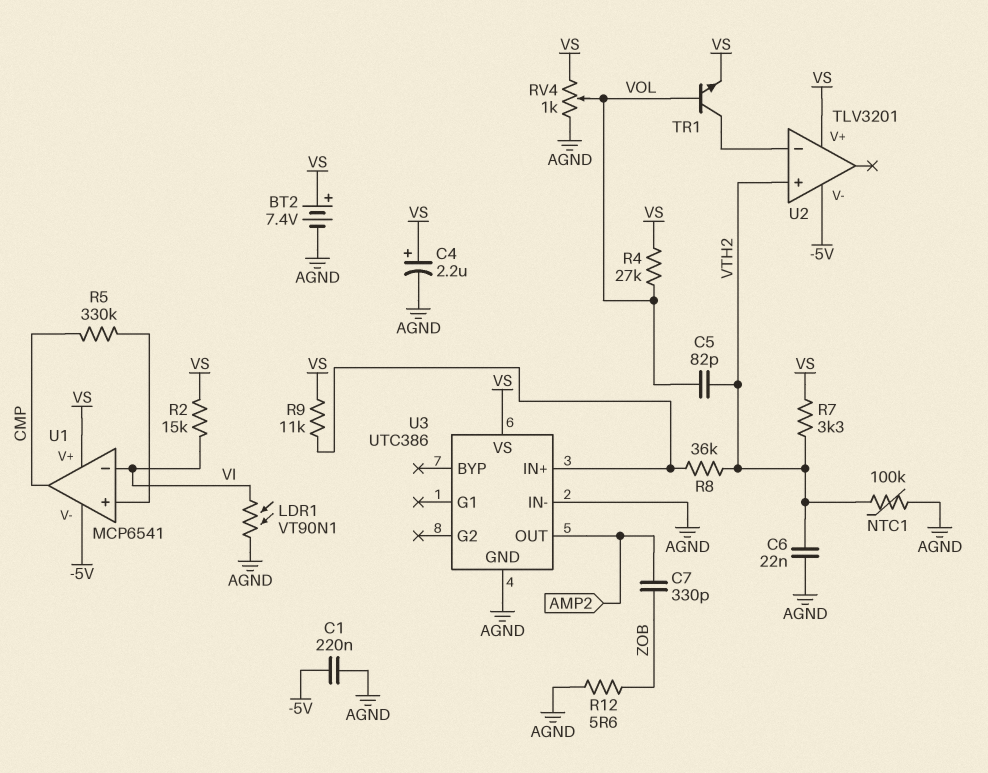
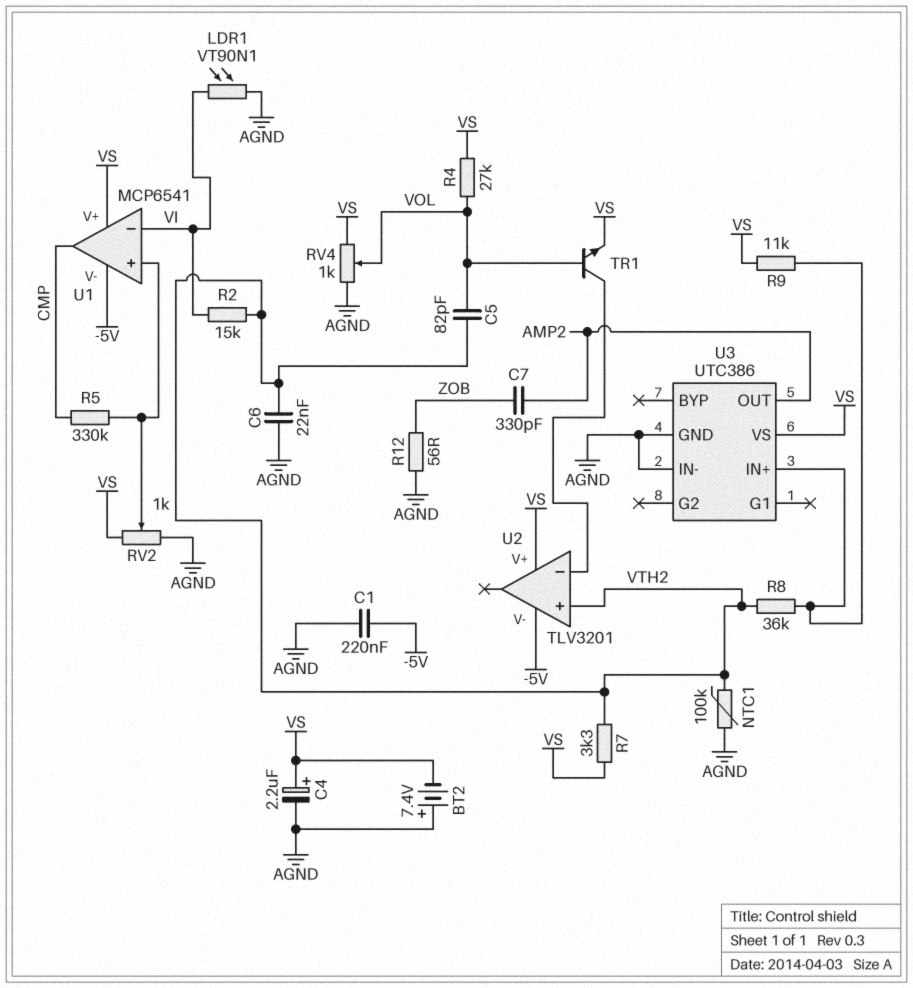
BT2: 7.4V (plus VS, minus AGND) -> 7.4V (plus AGND, minus VS)
R2: 15k (VI, VS) -> 15k (VI, VTH2)
R12: 5.6 (AGND, ZOB) -> 56 (AGND, ZOB)
RV2: none -> 1k (AGND, VS, wiper U1/in+)

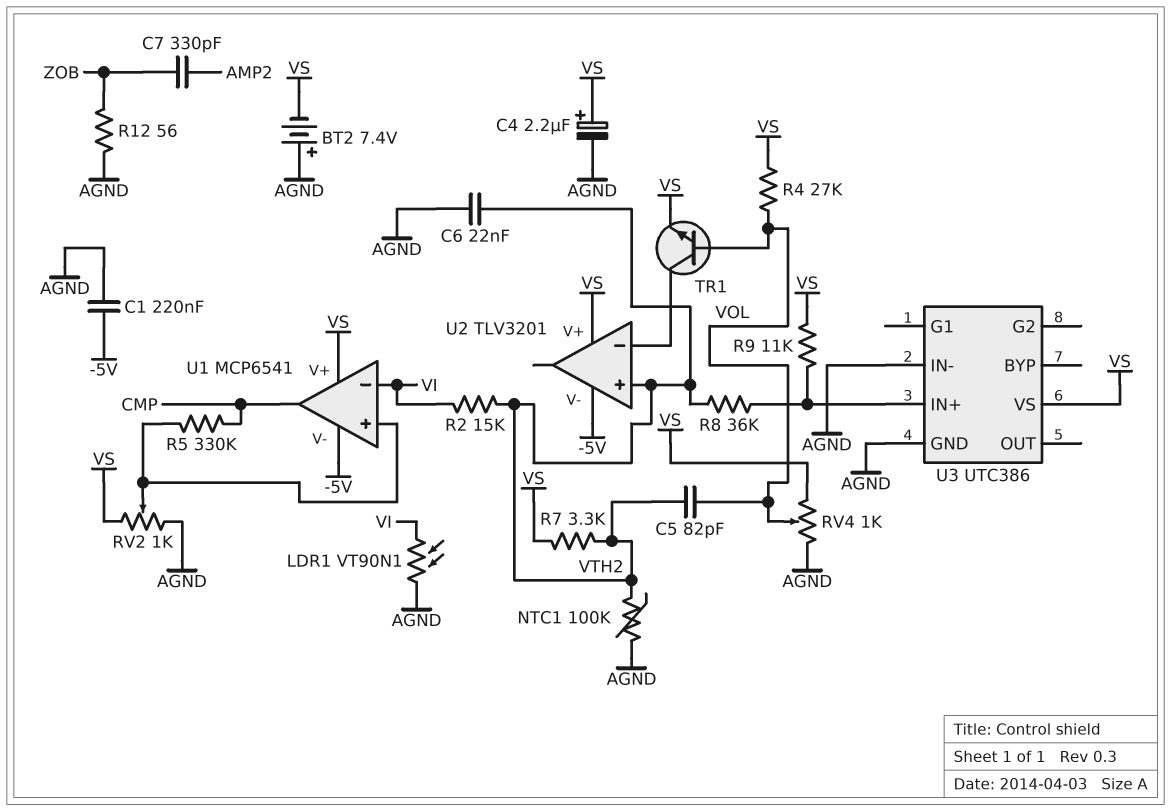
U3 pin OUT: AMP2 -> none

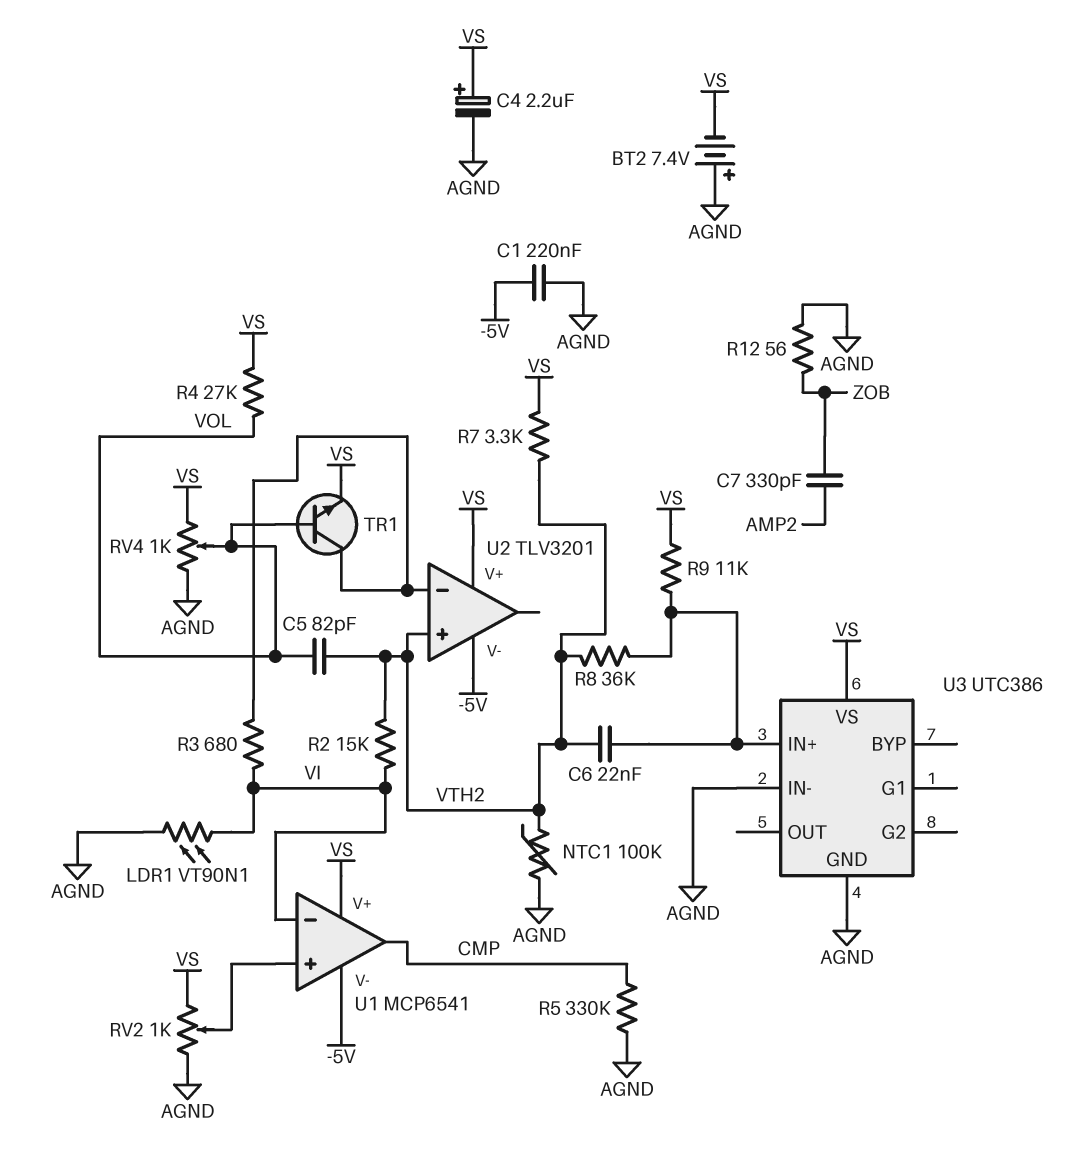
C6: 22nF (AGND, VTH2) -> 22nF (U3/IN+, VTH2)
R3: none -> 680 (U2/in-, VI)
R5: 330k (CMP, U1/in+) -> 330k (AGND, CMP)

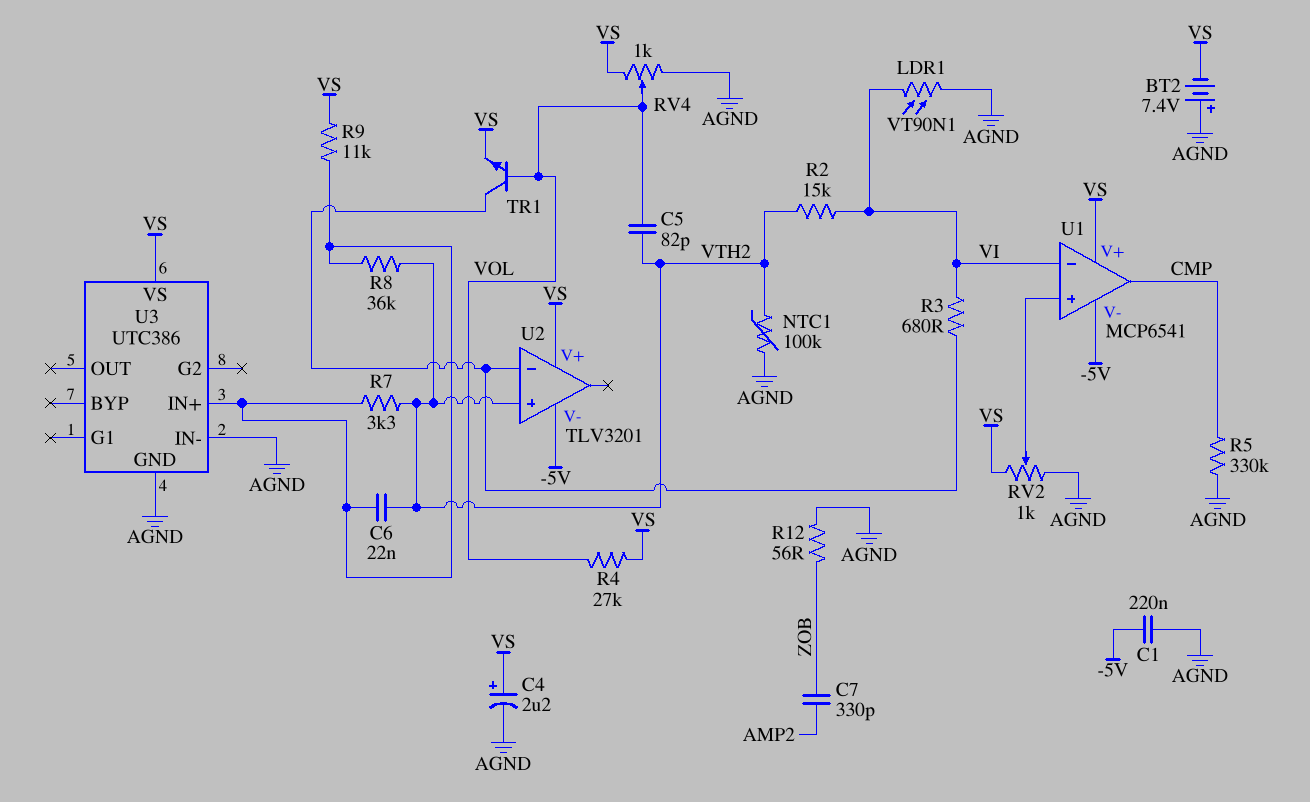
R7: 3.3k (VS, VTH2) -> 3.3k (U3/IN+, VTH2)

